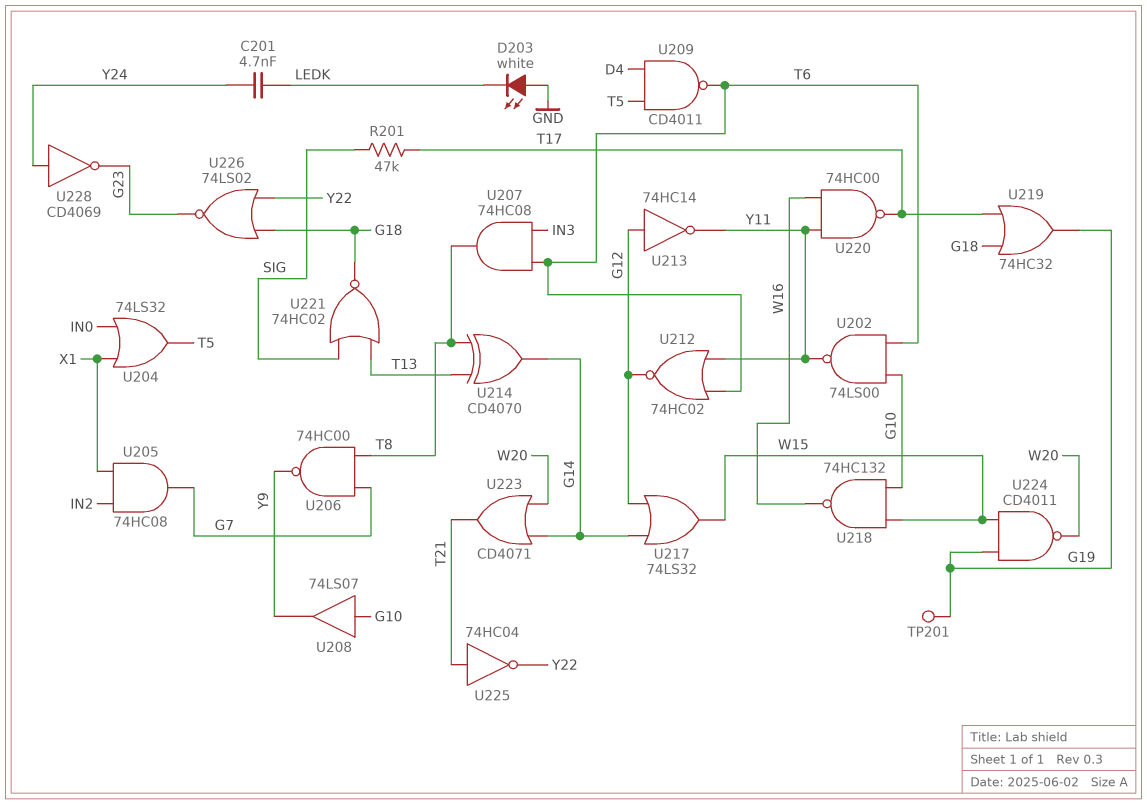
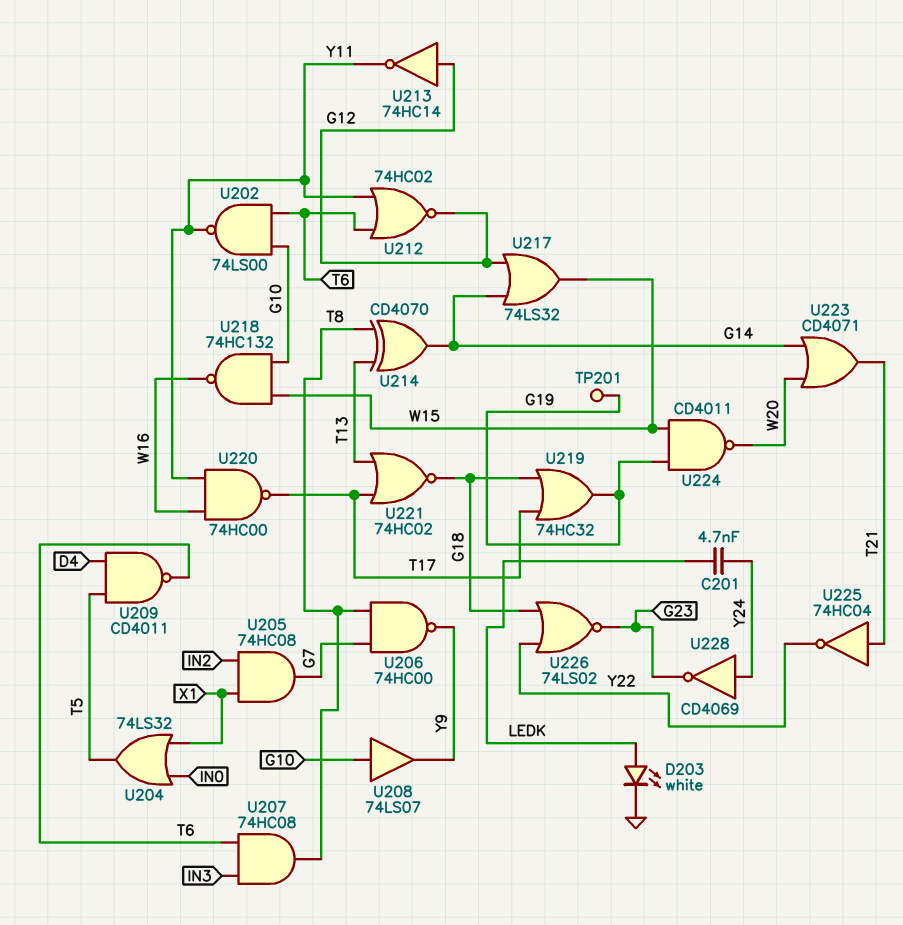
D203: LED white (A GND, K LEDK) -> LED white (A LEDK, K GND)
R201: 47k (SIG, T17) -> none
U221: NOR 74HC02 (in SIG, in T13, out G18) -> NOR 74HC02 (in T13, in T17, out G18)

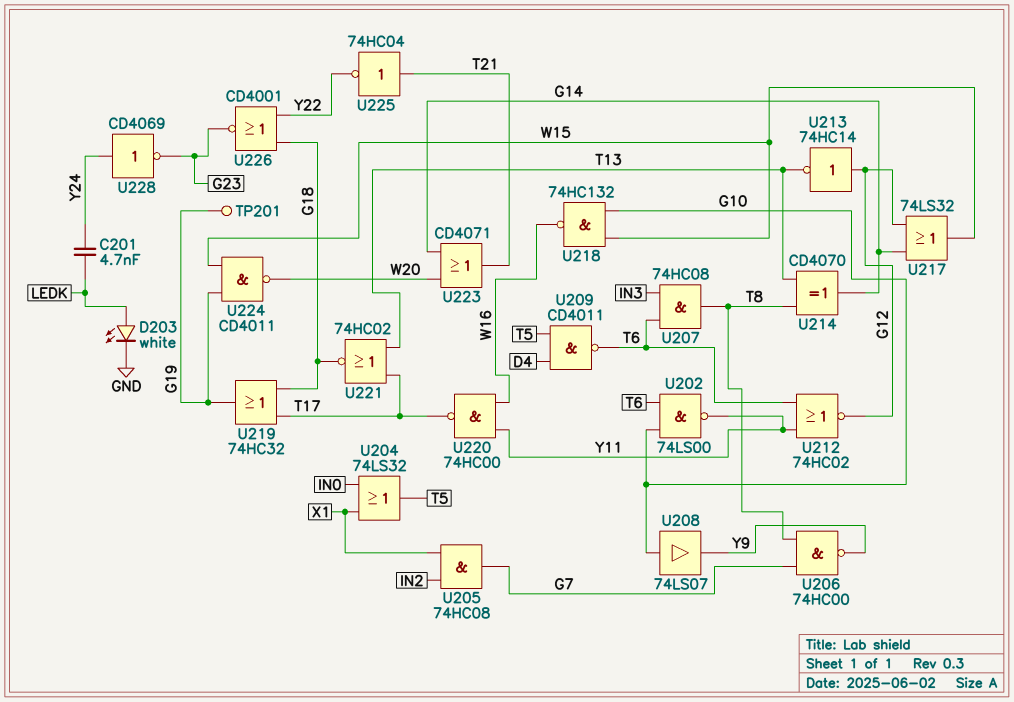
U213: NOT 74HC14 (in G12, out Y11) -> NOT 74HC14 (in G12, out T13)
U226: NOR 74LS02 (in G18, in Y22, out G23) -> NOR CD4001 (in G18, in Y22, out G23)

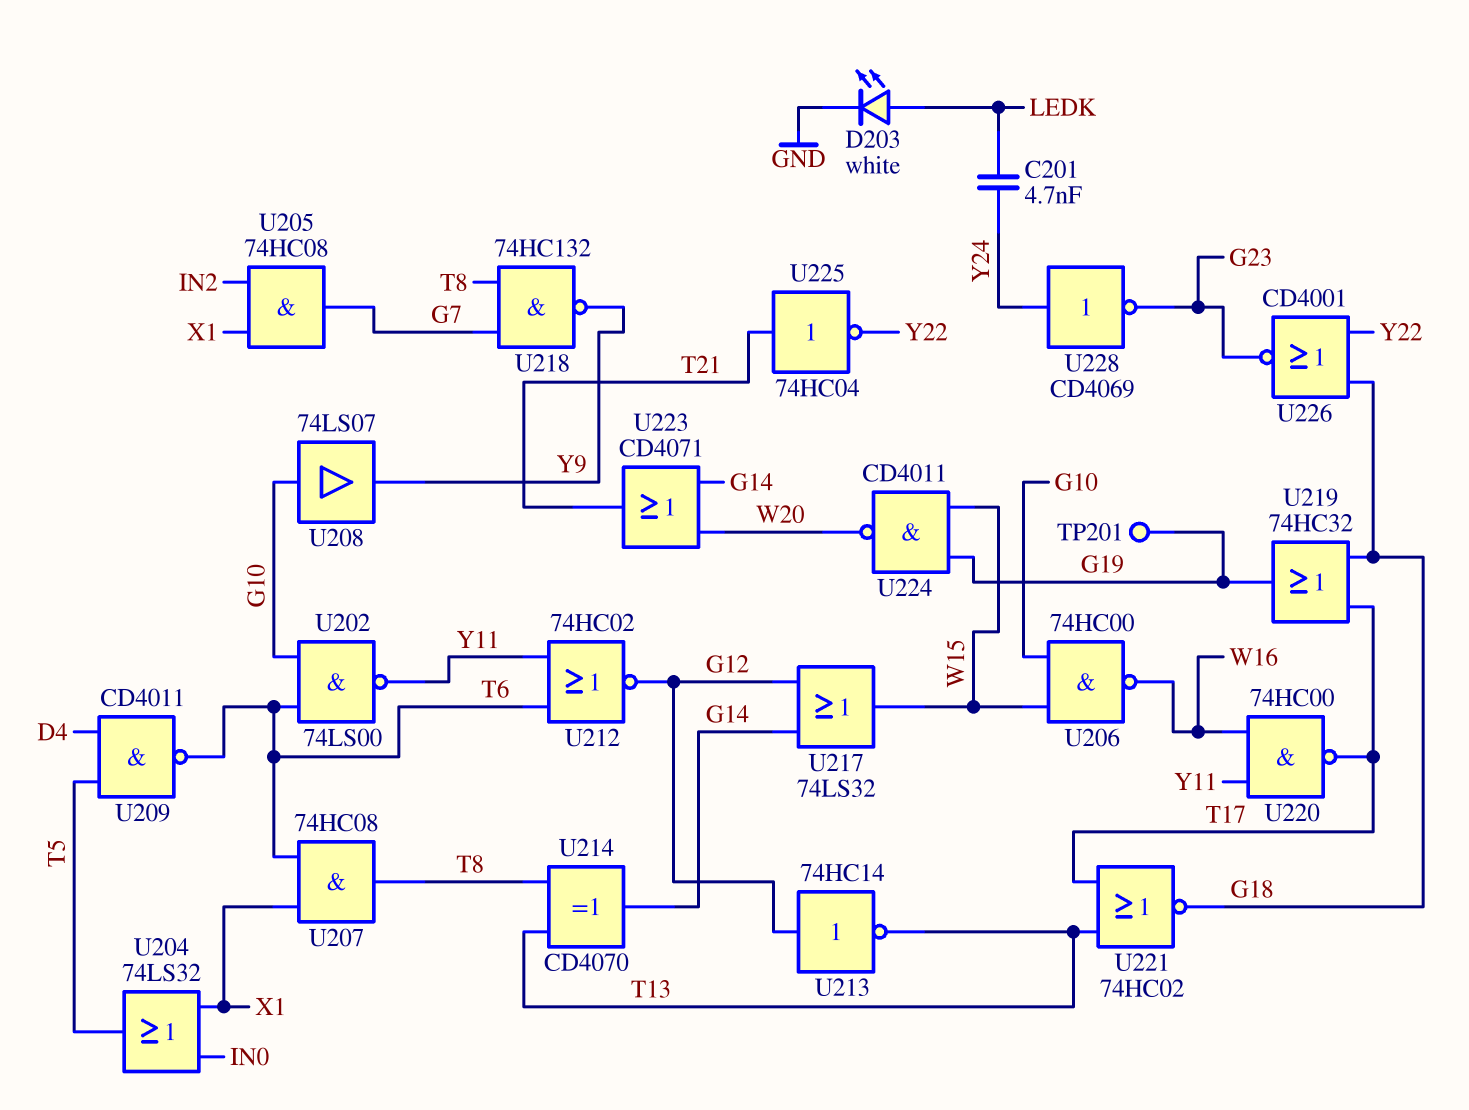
U206: NAND 74HC00 (in G7, in T8, out Y9) -> NAND 74HC00 (in G10, in W15, out W16)
U207: AND 74HC08 (in IN3, in T6, out T8) -> AND 74HC08 (in T6, in X1, out T8)
U218: NAND 74HC132 (in G10, in W15, out W16) -> NAND 74HC132 (in G7, in T8, out Y9)

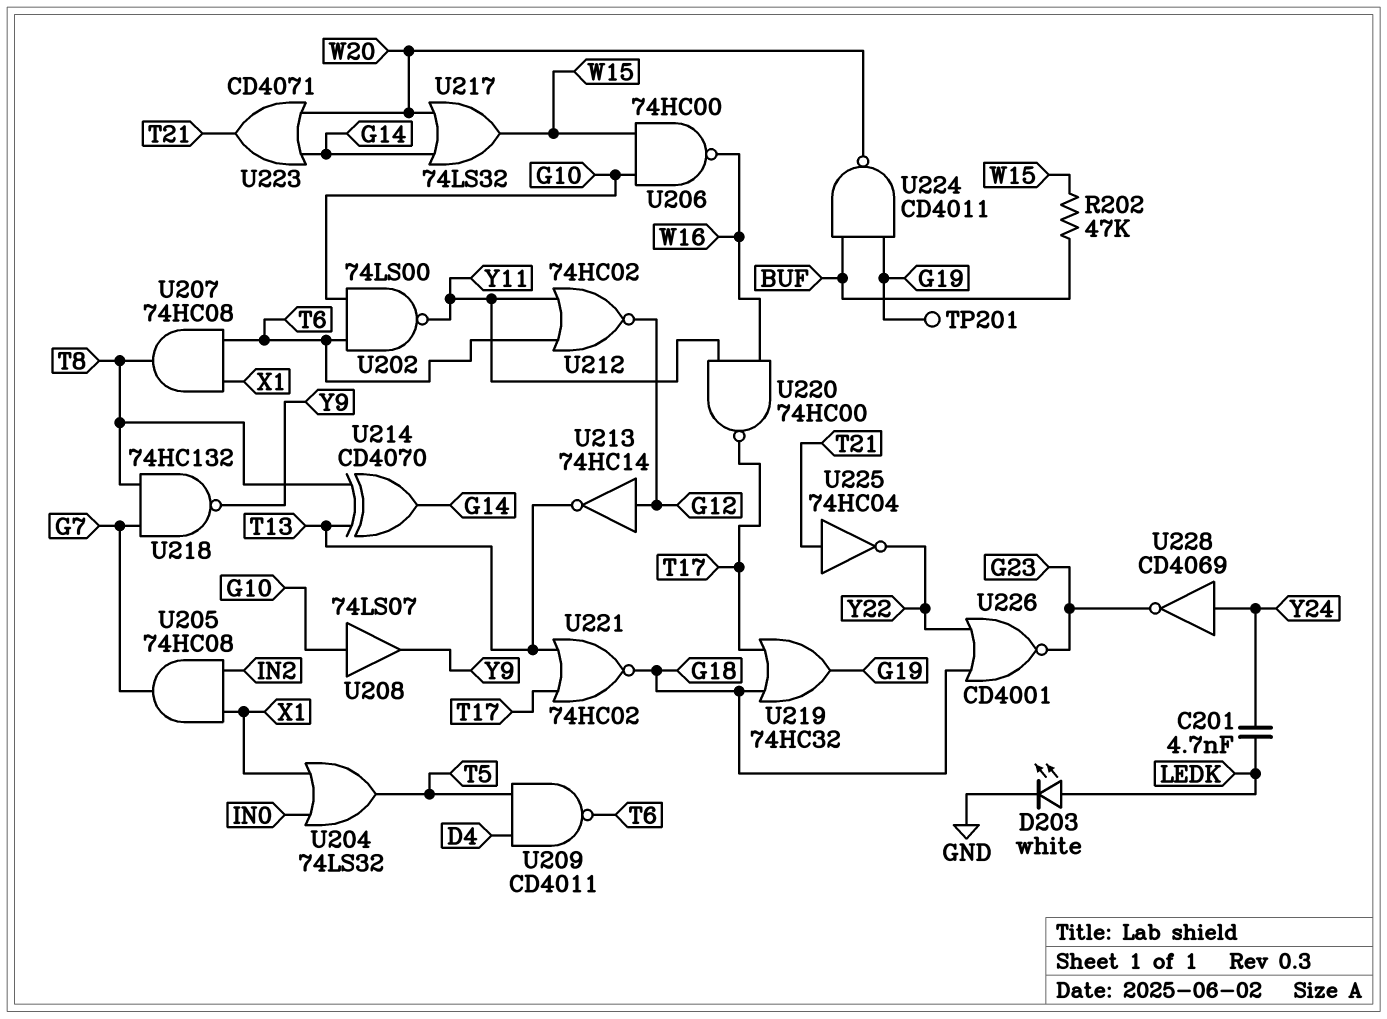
R202: none -> 47k (BUF, W15)
U217: OR 74LS32 (in G12, in G14, out W15) -> OR 74LS32 (in G14, in W20, out W15)
U224: NAND CD4011 (in G19, in W15, out W20) -> NAND CD4011 (in BUF, in G19, out W20)

